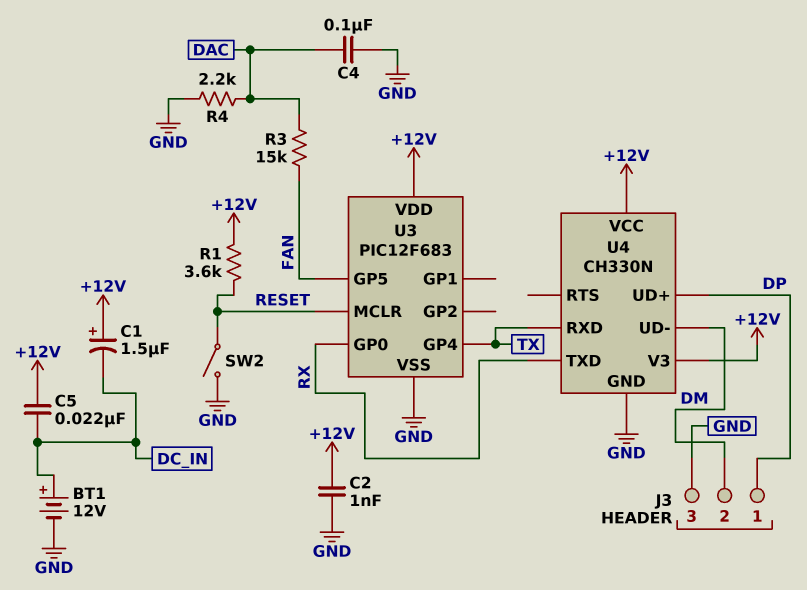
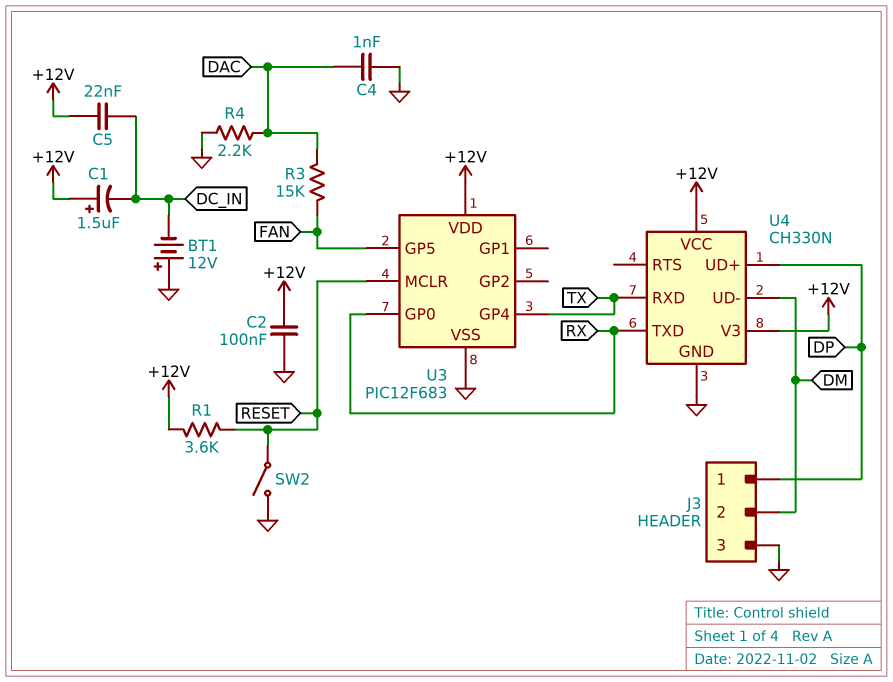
BT1: 12V (plus DC_IN, minus GND) -> 12V (plus GND, minus DC_IN)
C2: 1nF (+12V, GND) -> 100nF (+12V, GND)
C4: 100nF (DAC, GND) -> 1nF (DAC, GND)

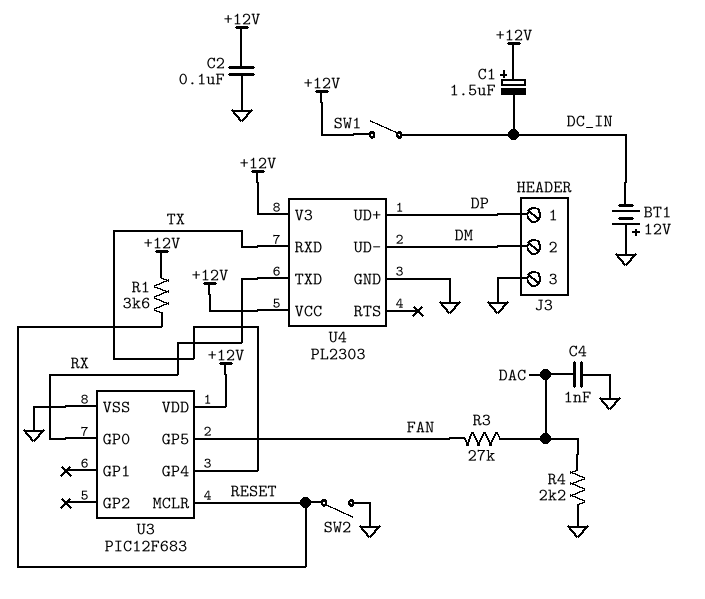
C5: 22nF (+12V, DC_IN) -> none
R3: 15k (DAC, FAN) -> 27k (DAC, FAN)
SW1: none -> switch (+12V, DC_IN)
U4: CH330N -> PL2303

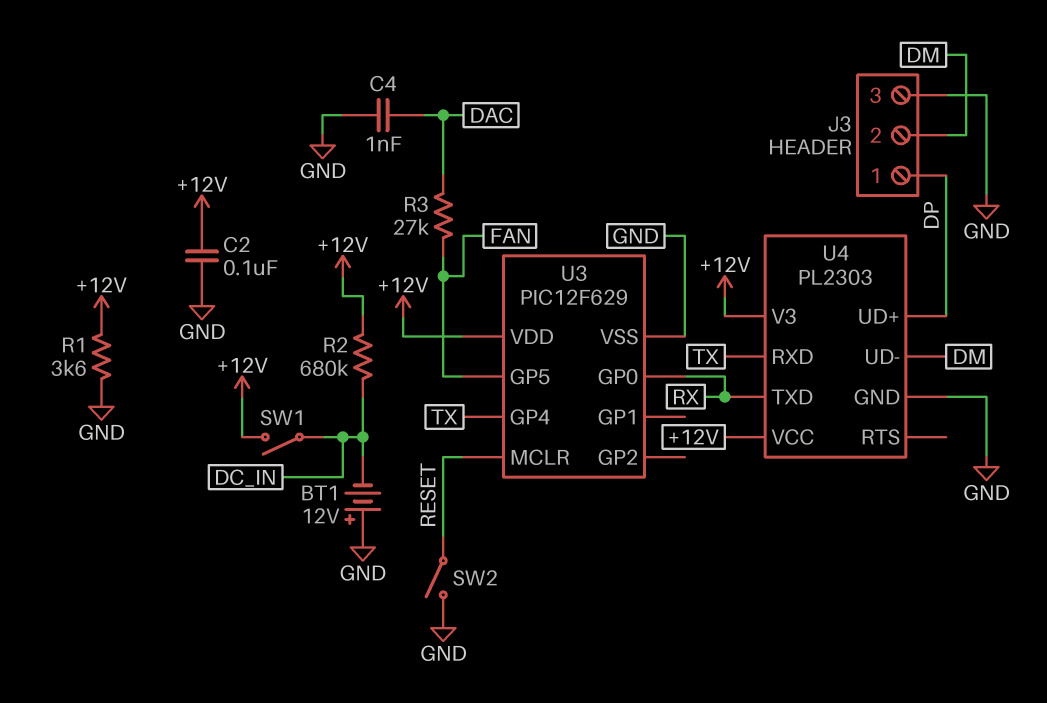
C1: 1.5uF (plus +12V, minus DC_IN) -> none
R1: 3.6k (+12V, RESET) -> 3.6k (+12V, GND)
R2: none -> 680k (+12V, DC_IN)
R4: 2.2k (DAC, GND) -> none
U3: PIC12F683 -> PIC12F629

